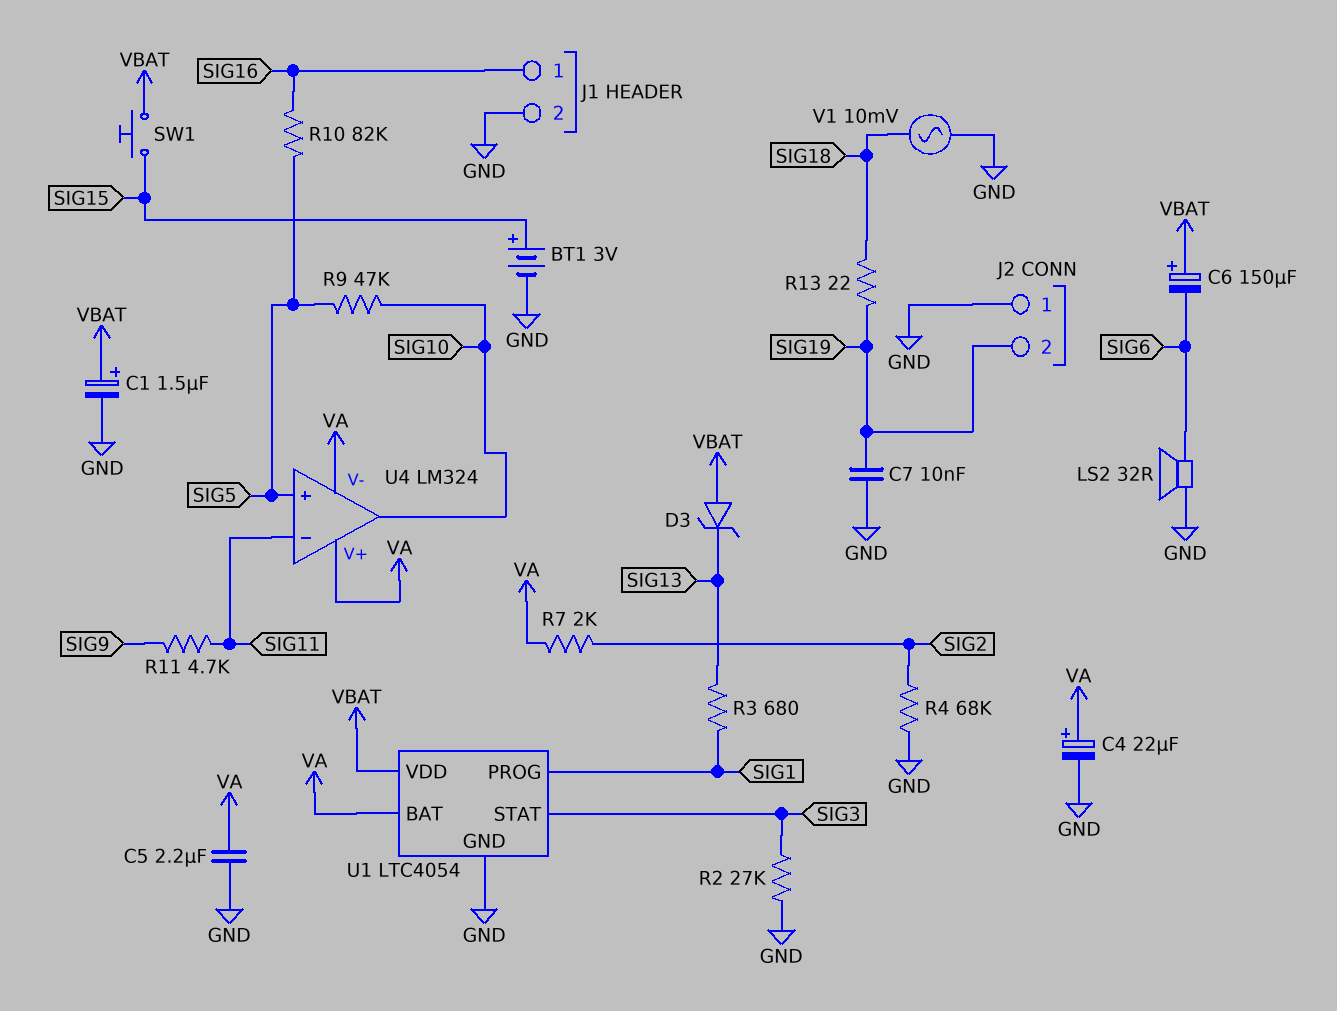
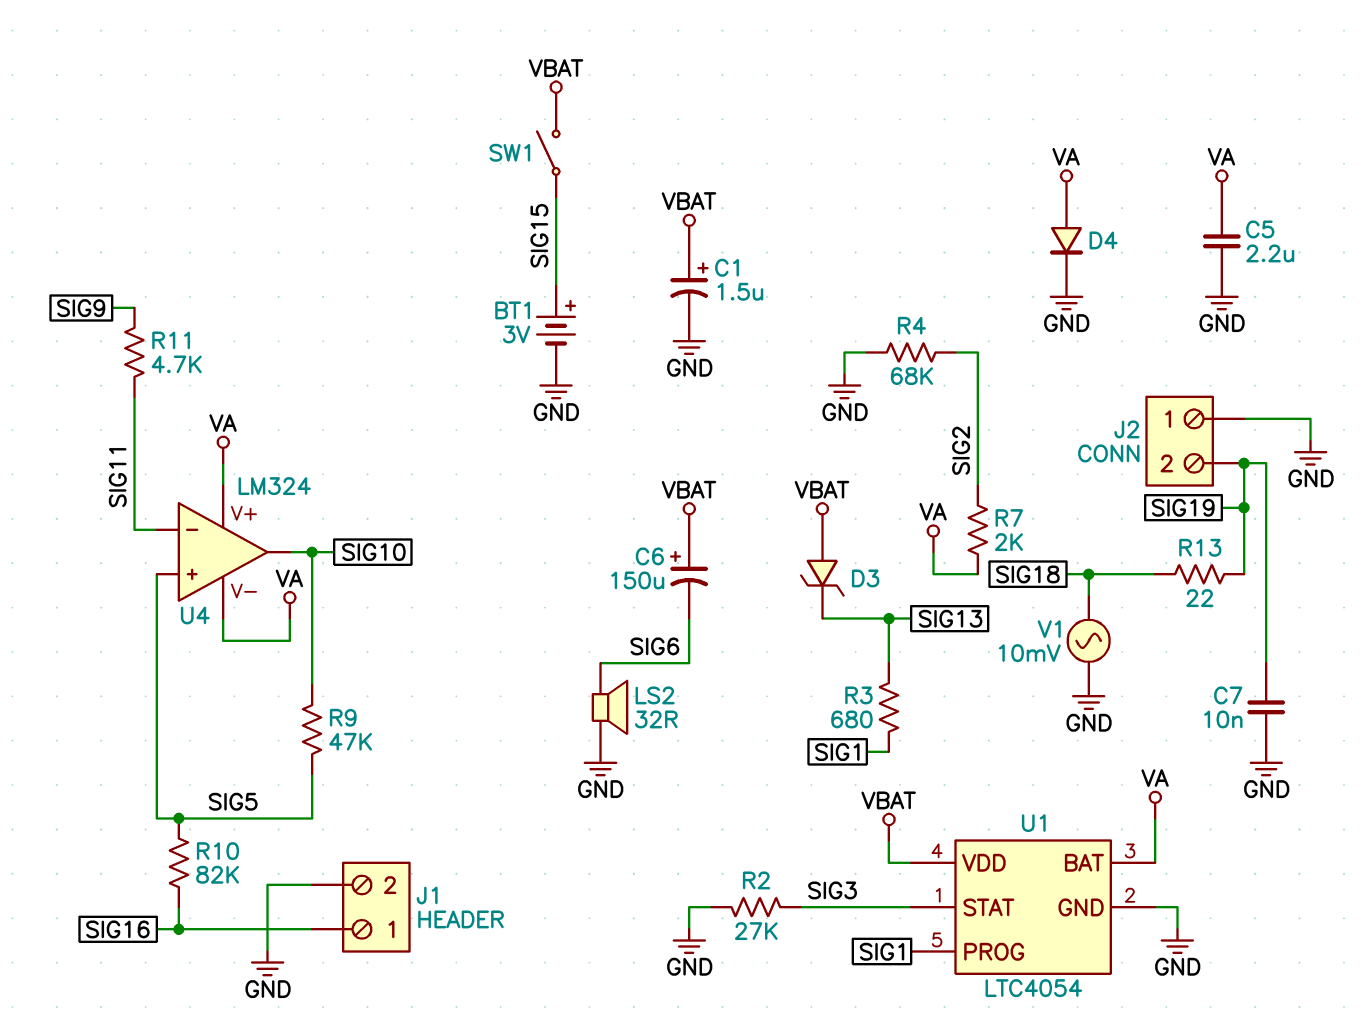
C4: 22uF (plus VA, minus GND) -> none
D4: none -> diode (A VA, K GND)
SW1: button (SIG15, VBAT) -> switch (SIG15, VBAT)

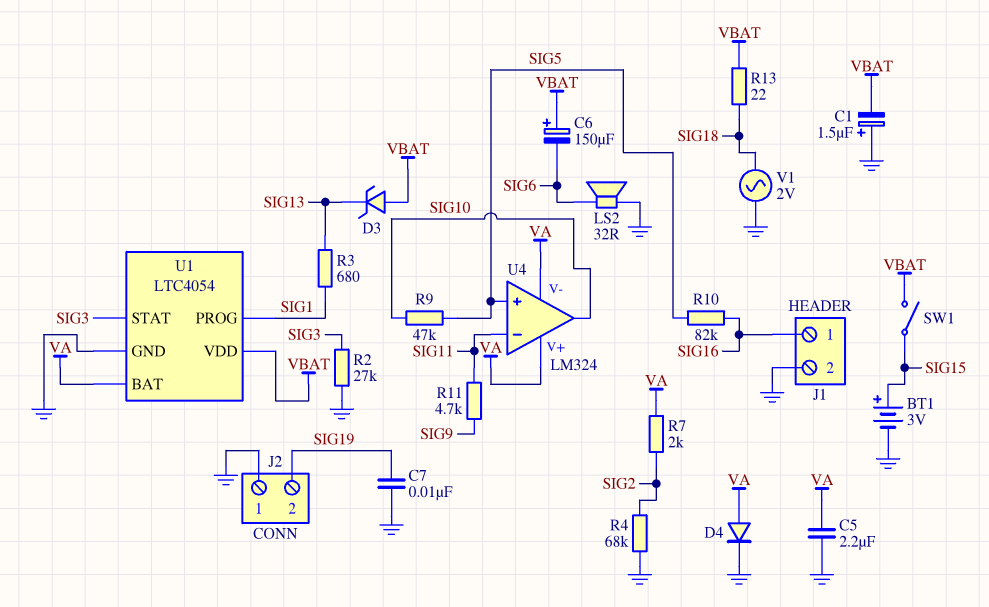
C1: 1.5uF (plus VBAT, minus GND) -> 1.5uF (plus GND, minus VBAT)
R13: 22 (SIG18, SIG19) -> 22 (SIG18, VBAT)
V1: AC 10mV (GND, SIG18) -> AC 2V (GND, SIG18)

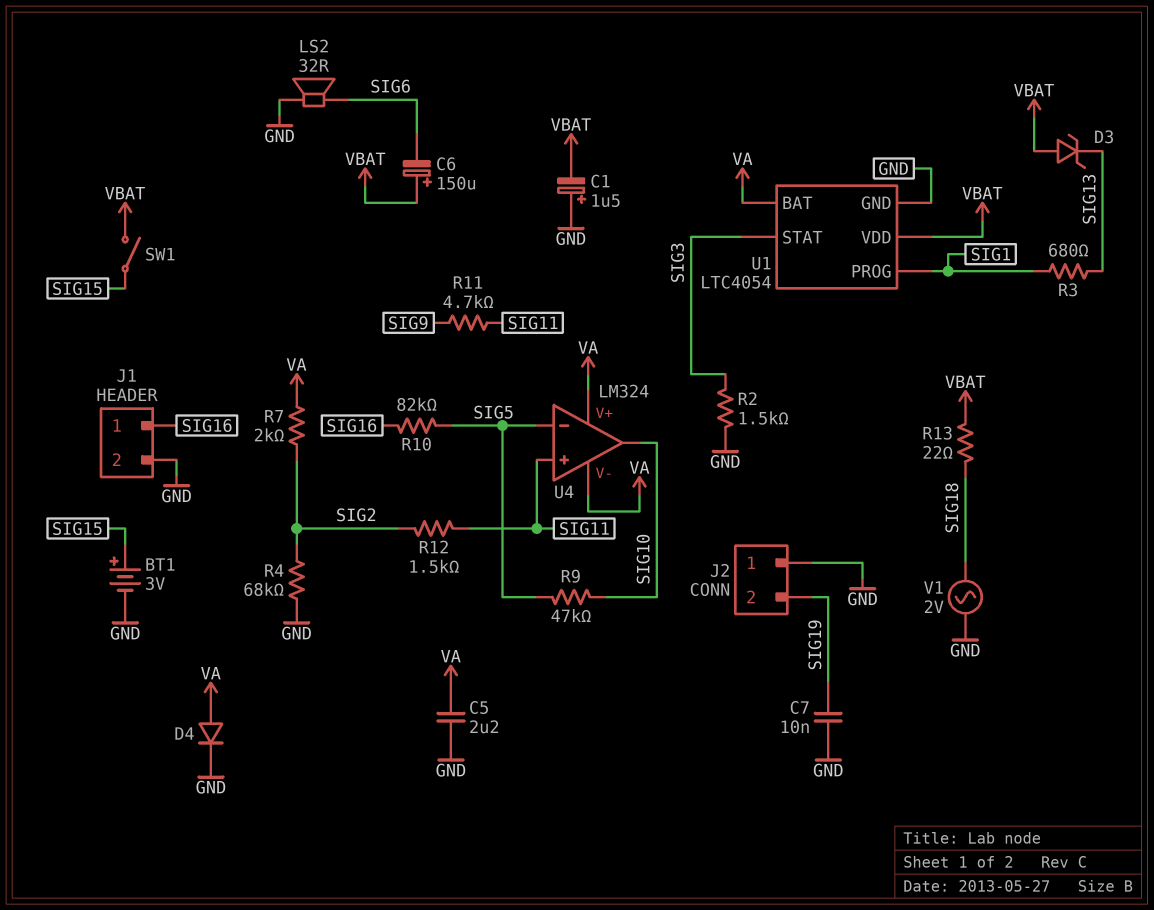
R2: 27k (GND, SIG3) -> 1.5k (GND, SIG3)
R12: none -> 1.5k (SIG2, SIG11)
U4 pin in+: SIG5 -> SIG11
U4 pin in-: SIG11 -> SIG5

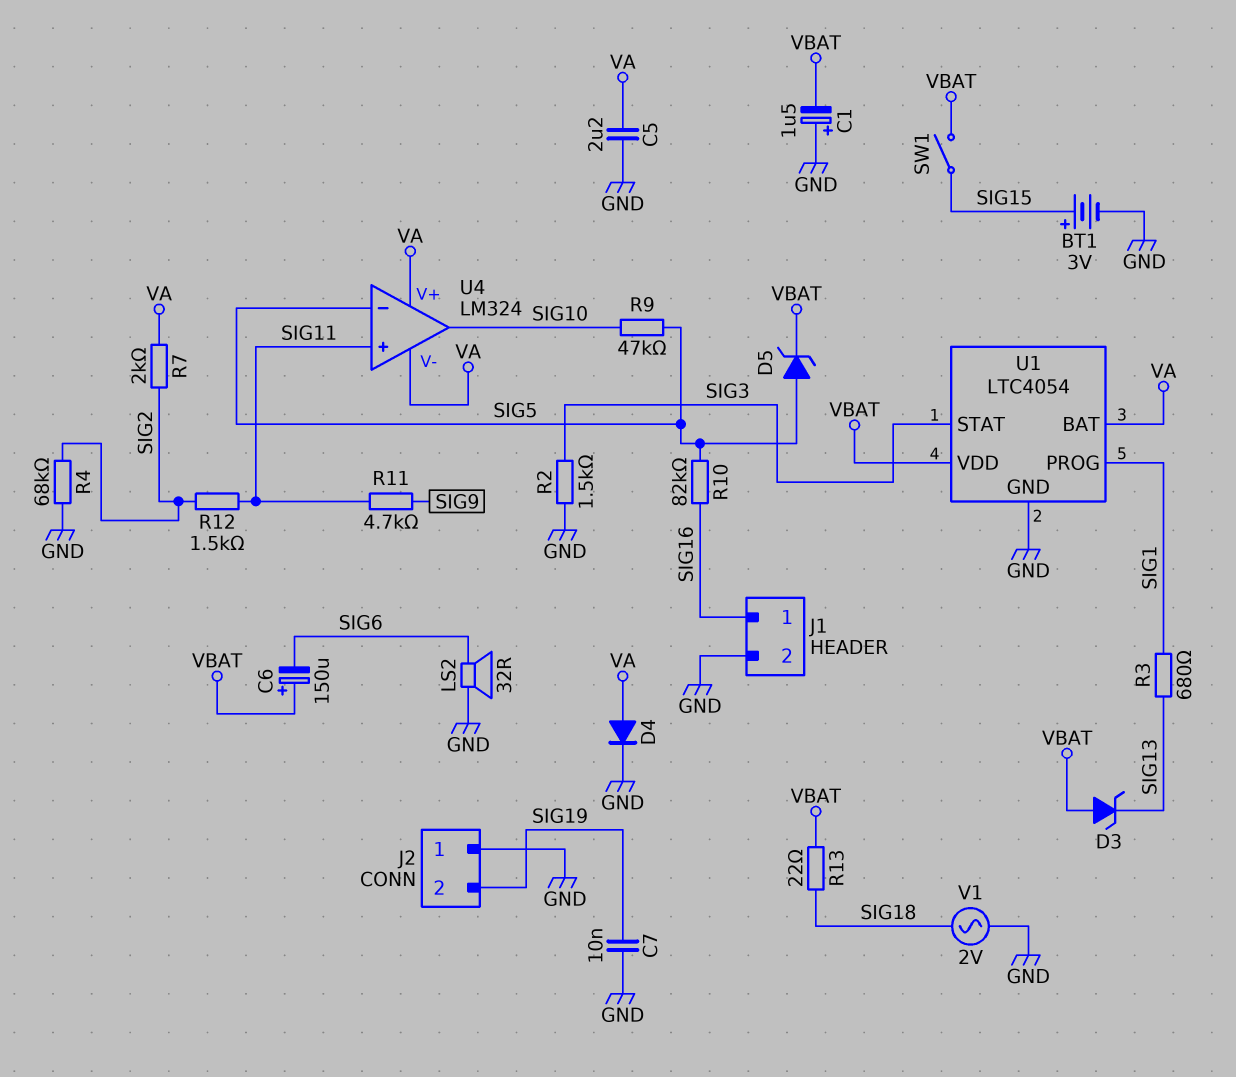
D5: none -> zener (A SIG5, K VBAT)

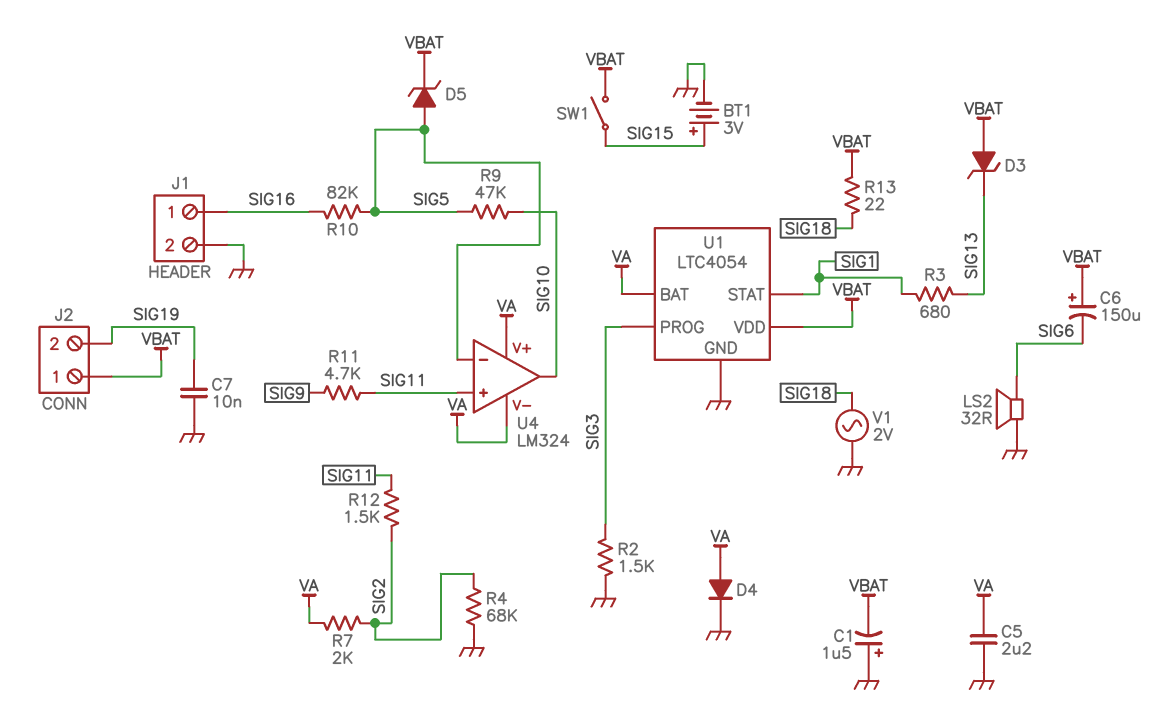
J2 pin 1: GND -> VBAT
U1 pin PROG: SIG1 -> SIG3
U1 pin STAT: SIG3 -> SIG1

